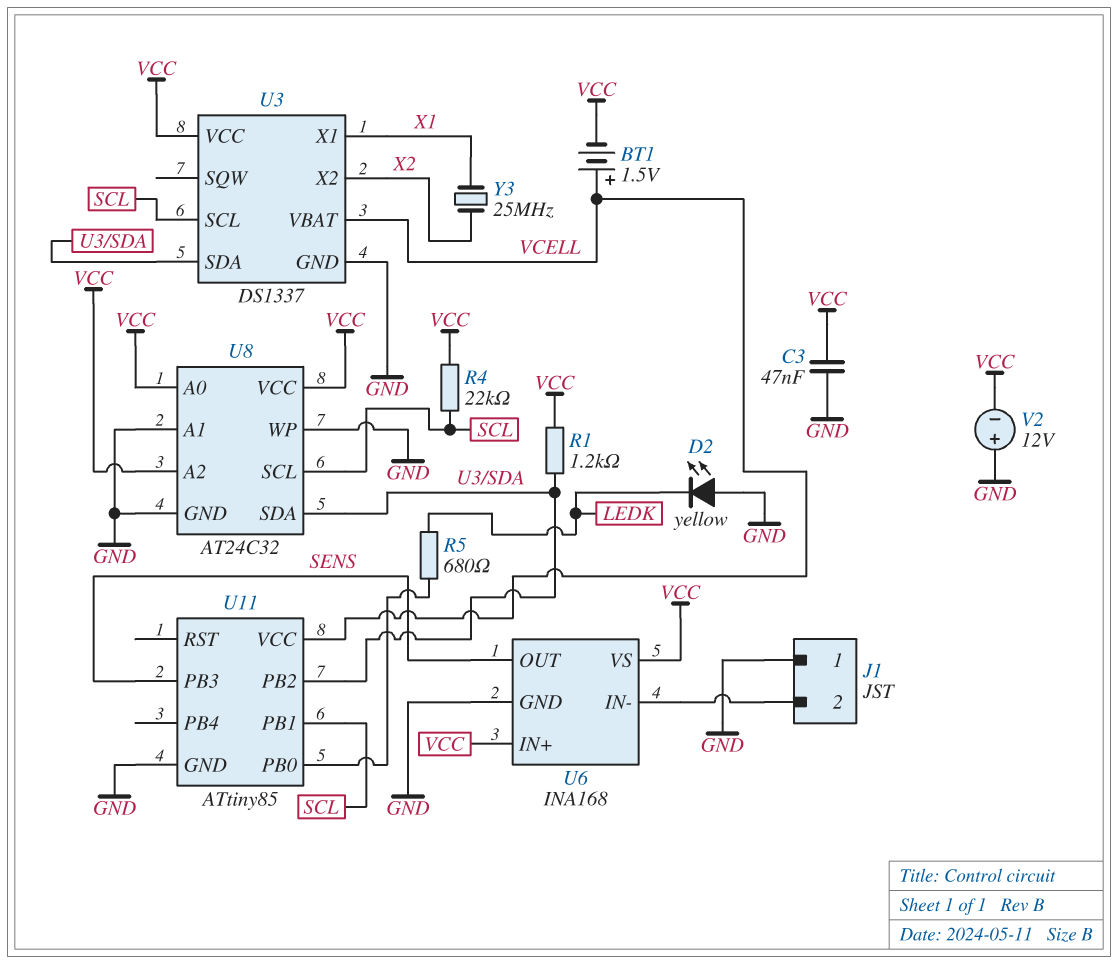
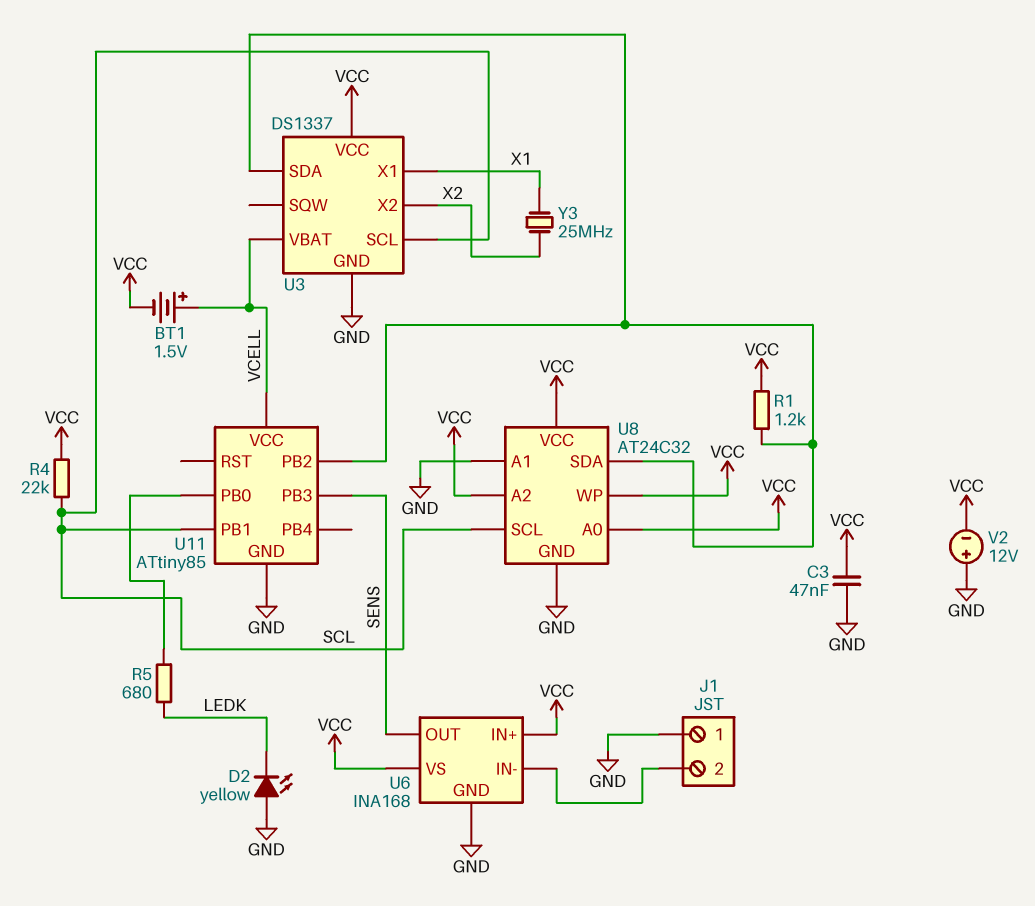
U8 pin WP: GND -> VCC

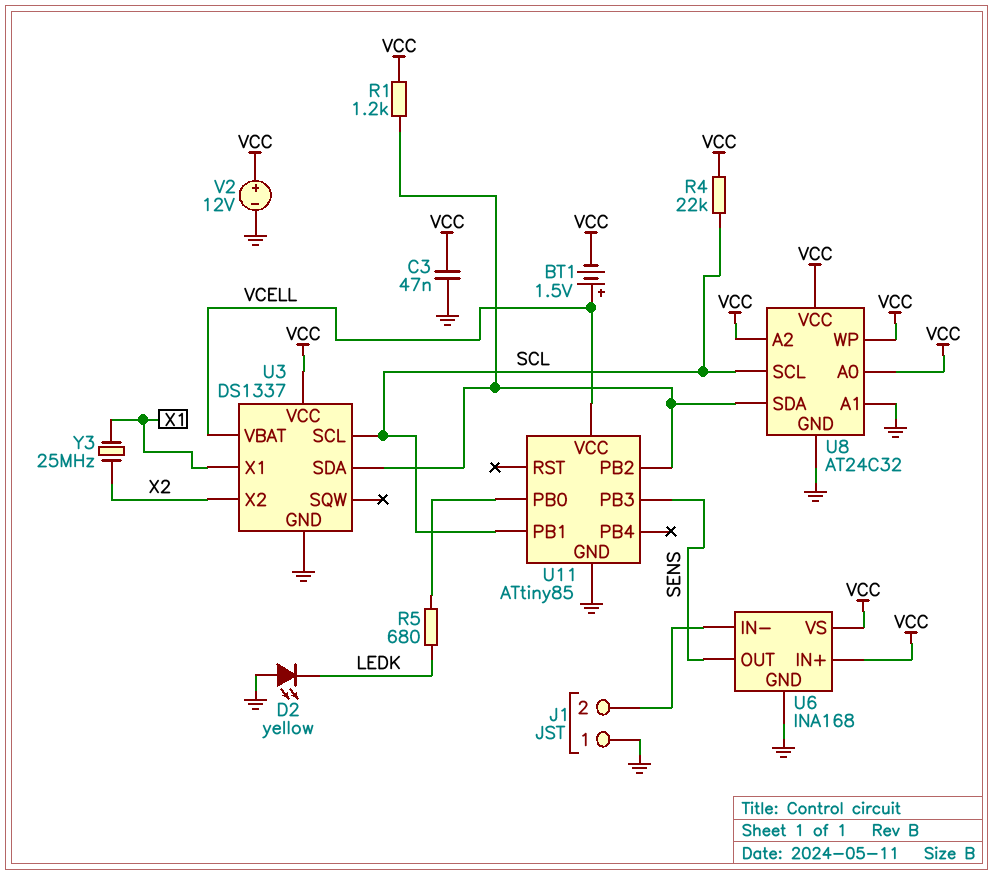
V2: 12V (plus GND, minus VCC) -> 12V (plus VCC, minus GND)

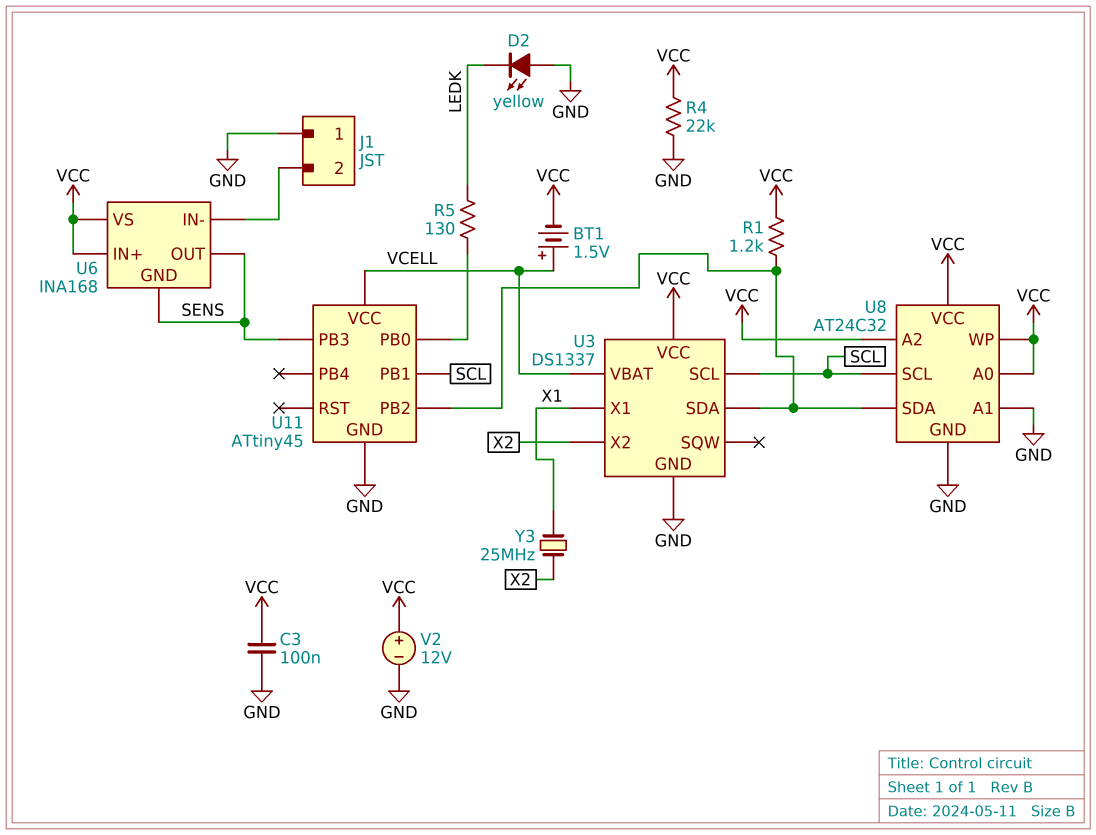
C3: 47nF (GND, VCC) -> 100nF (GND, VCC)
R4: 22k (SCL, VCC) -> 22k (GND, VCC)
R5: 680 (LEDK, U11/PB0) -> 130 (LEDK, U11/PB0)
U6 pin GND: GND -> SENS
U11: ATtiny85 -> ATtiny45

